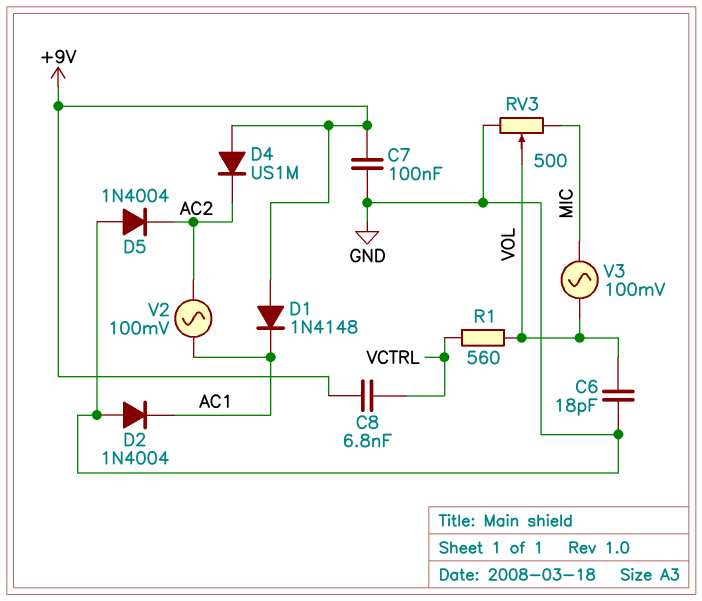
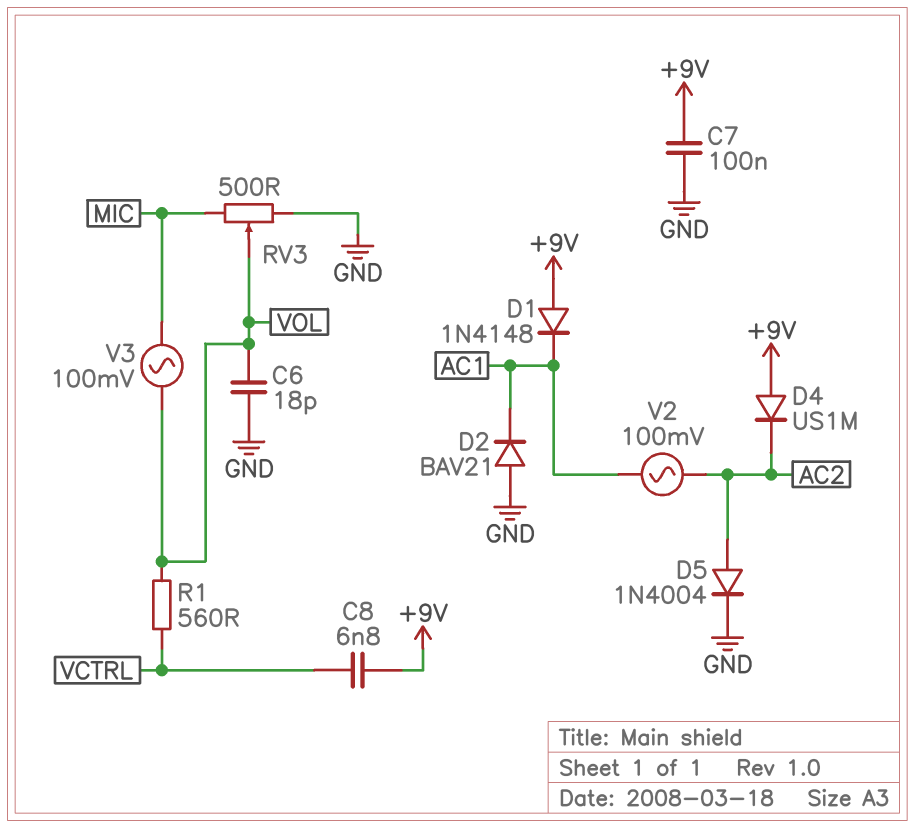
D2: diode 1N4004 (A GND, K AC1) -> diode BAV21 (A GND, K AC1)
D5: diode 1N4004 (A GND, K AC2) -> diode 1N4004 (A AC2, K GND)

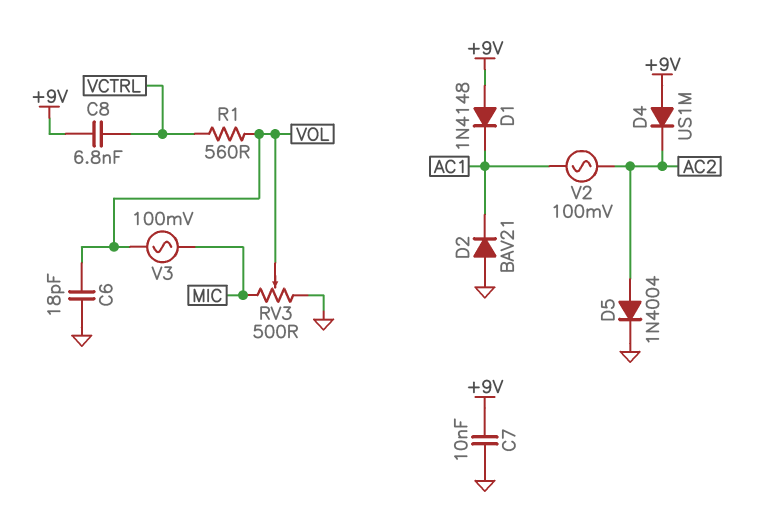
C7: 100nF (+9V, GND) -> 10nF (+9V, GND)

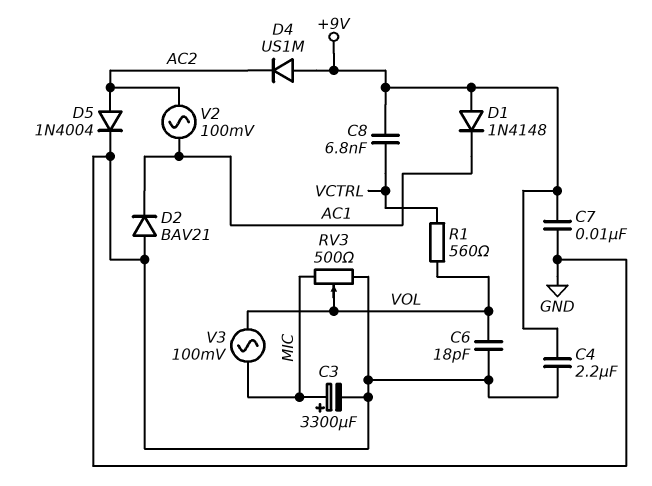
C3: none -> 3300uF (plus MIC, minus GND)
C4: none -> 2.2uF (+9V, GND)

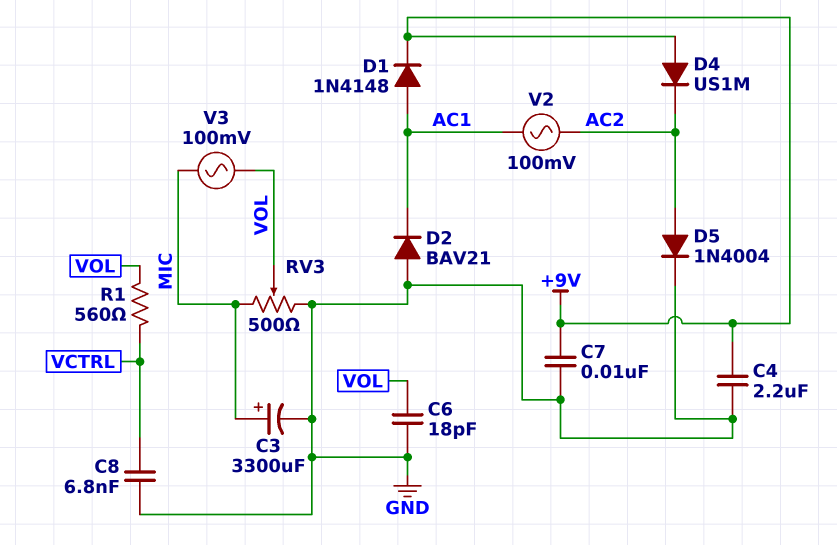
C8: 6.8nF (+9V, VCTRL) -> 6.8nF (GND, VCTRL)
D1: diode 1N4148 (A +9V, K AC1) -> diode 1N4148 (A AC1, K +9V)

